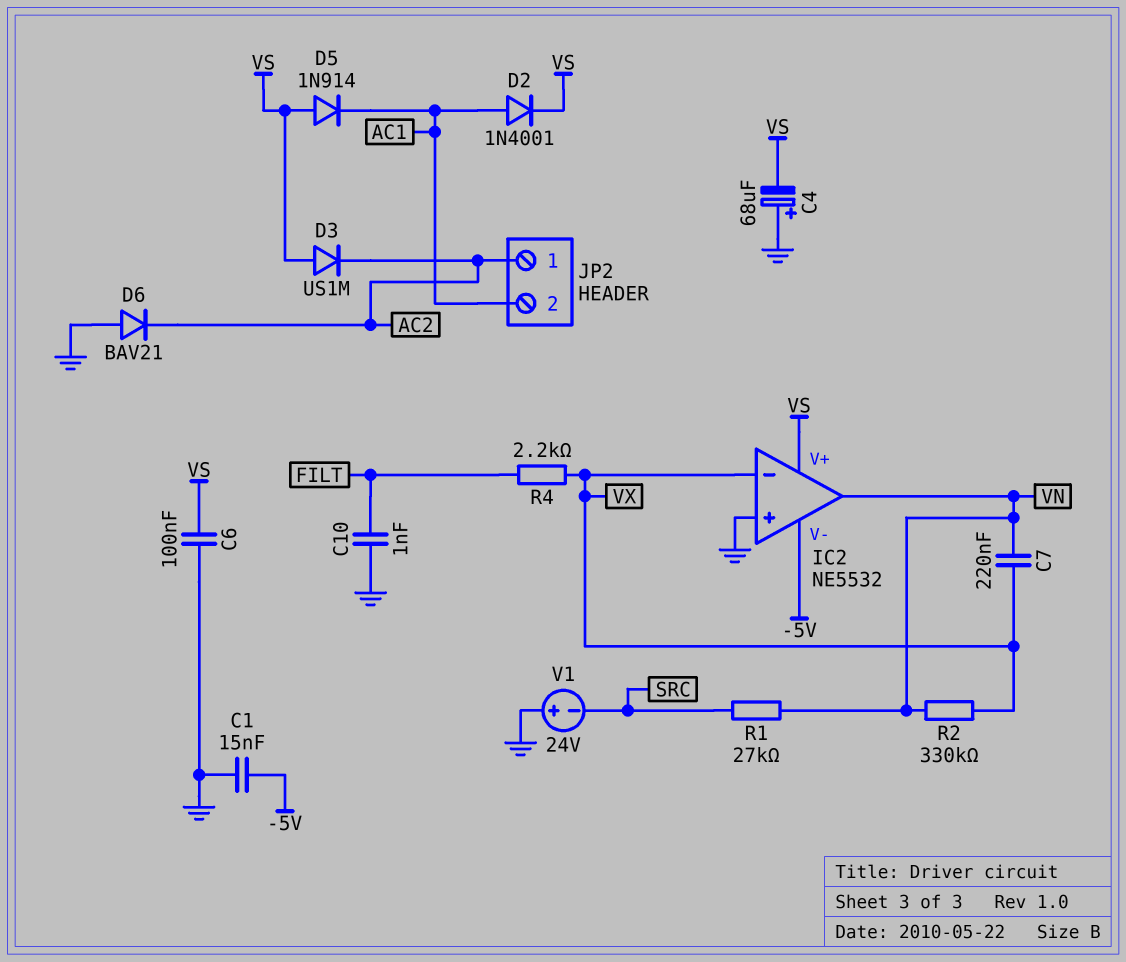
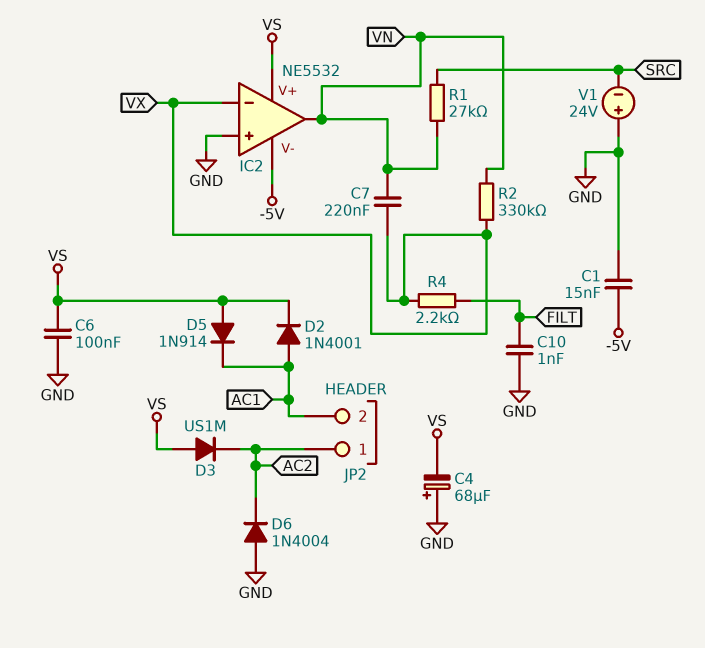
D6: diode BAV21 (A GND, K AC2) -> diode 1N4004 (A GND, K AC2)

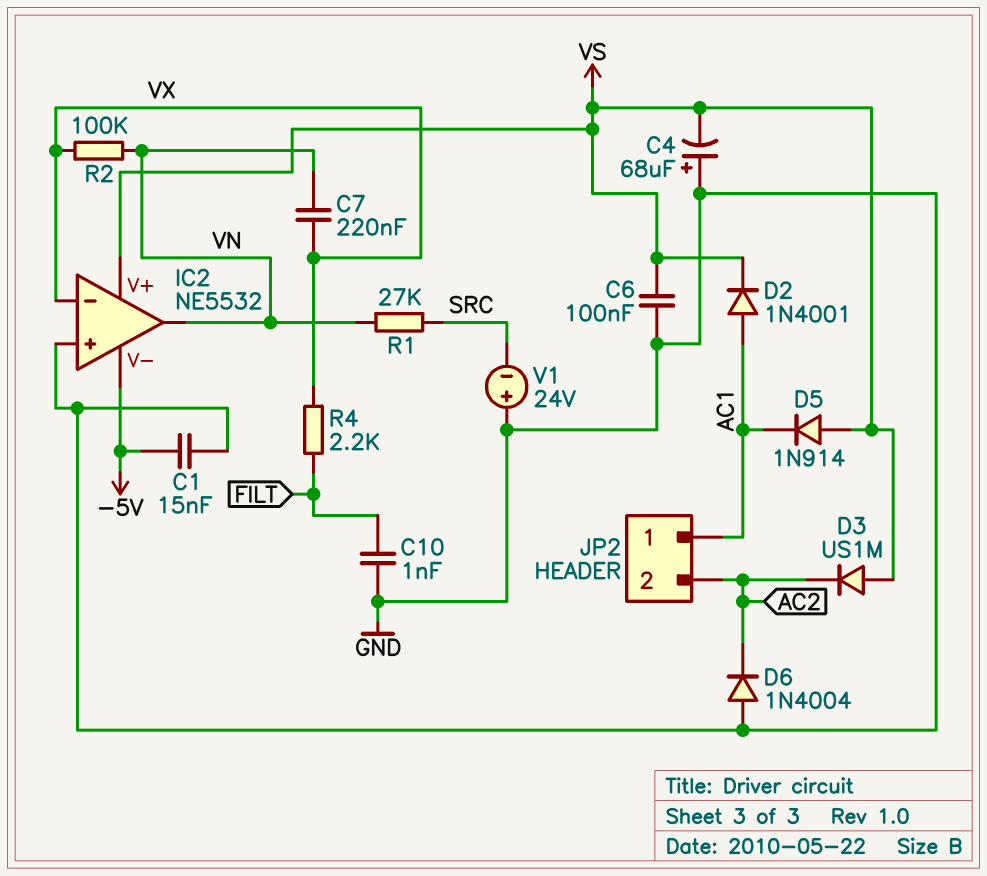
JP2 pin 1: AC2 -> AC1
JP2 pin 2: AC1 -> AC2
R2: 330k (VN, VX) -> 100k (VN, VX)

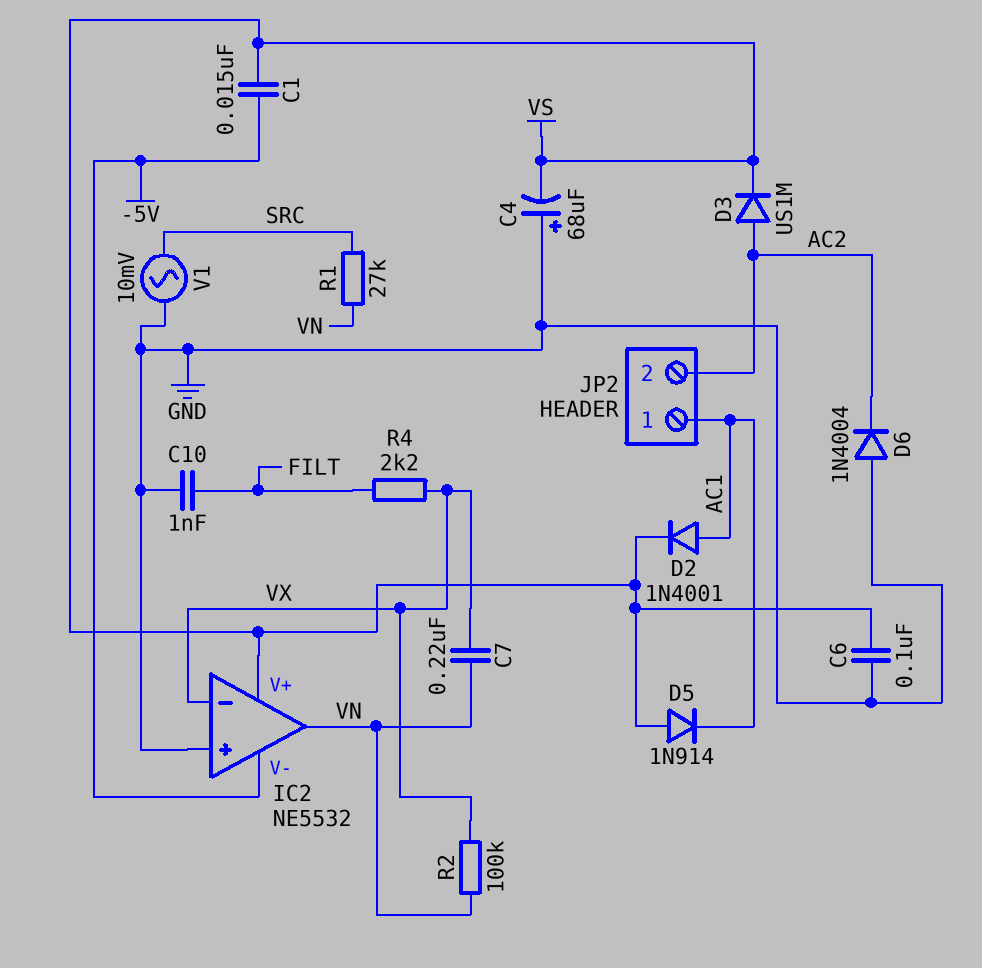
C1: 15nF (-5V, GND) -> 15nF (-5V, VS)
D3: diode US1M (A VS, K AC2) -> diode US1M (A AC2, K VS)
V1: 24V (plus GND, minus SRC) -> AC 10mV (GND, SRC)

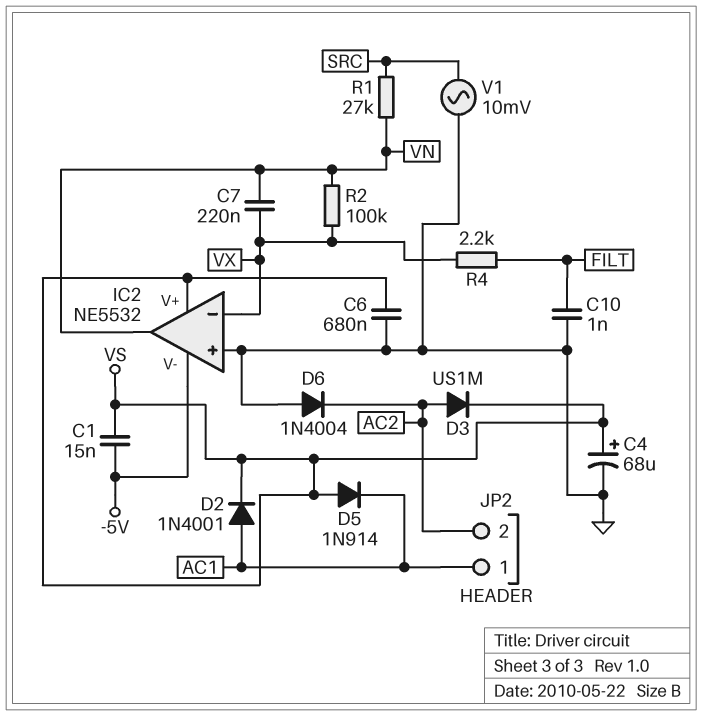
C4: 68uF (plus GND, minus VS) -> 68uF (plus VS, minus GND)
C6: 100nF (GND, VS) -> 680nF (GND, VS)

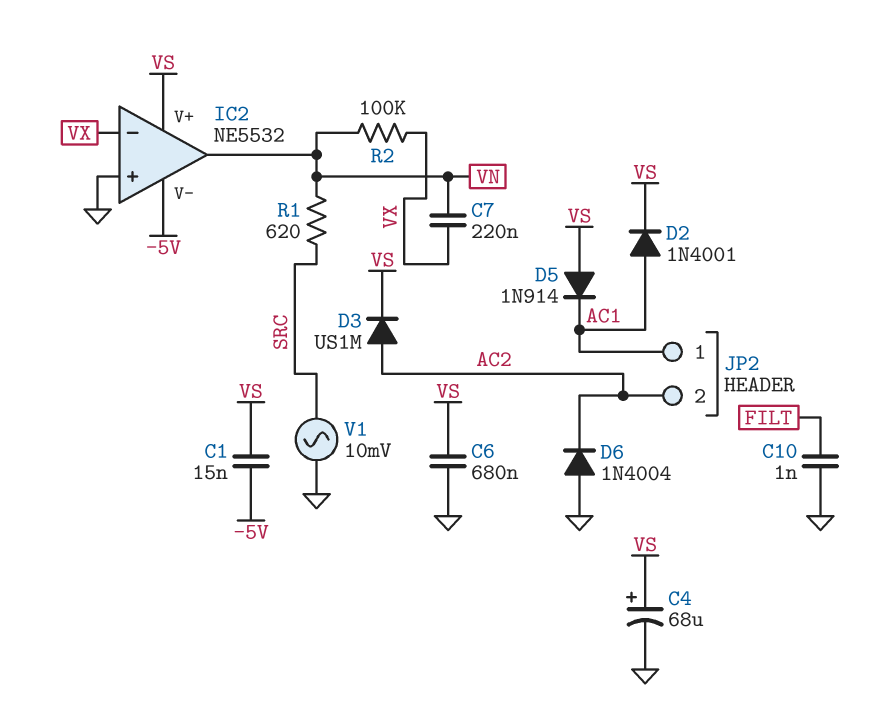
R1: 27k (SRC, VN) -> 620 (SRC, VN)
R4: 2.2k (FILT, VX) -> none

